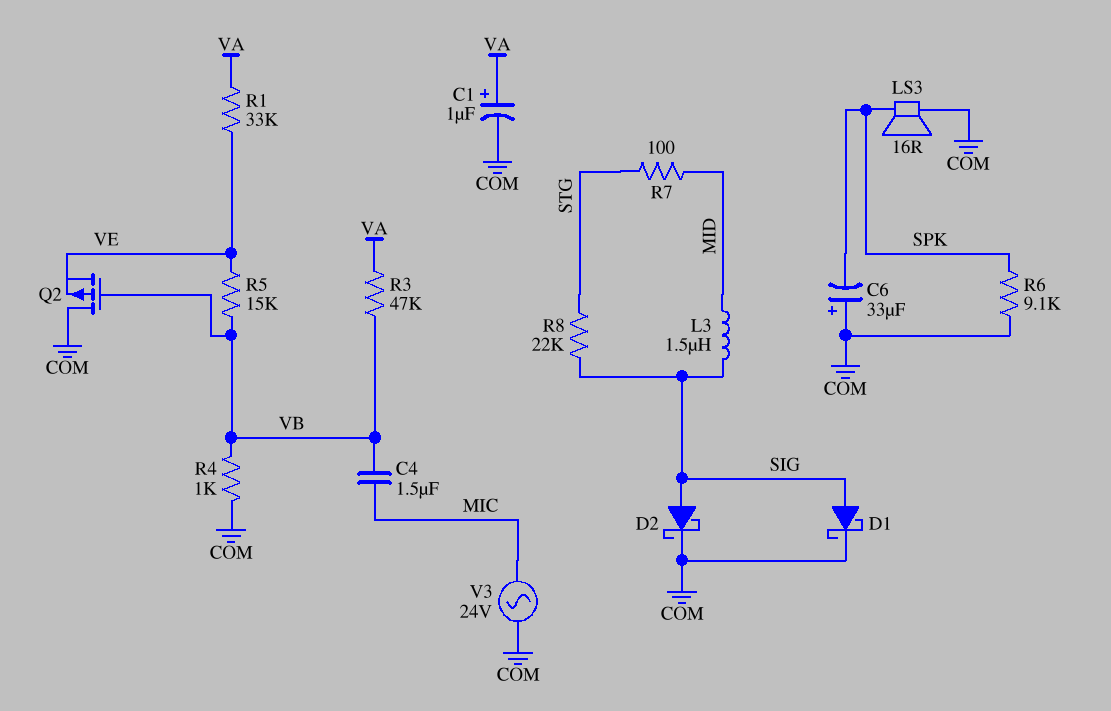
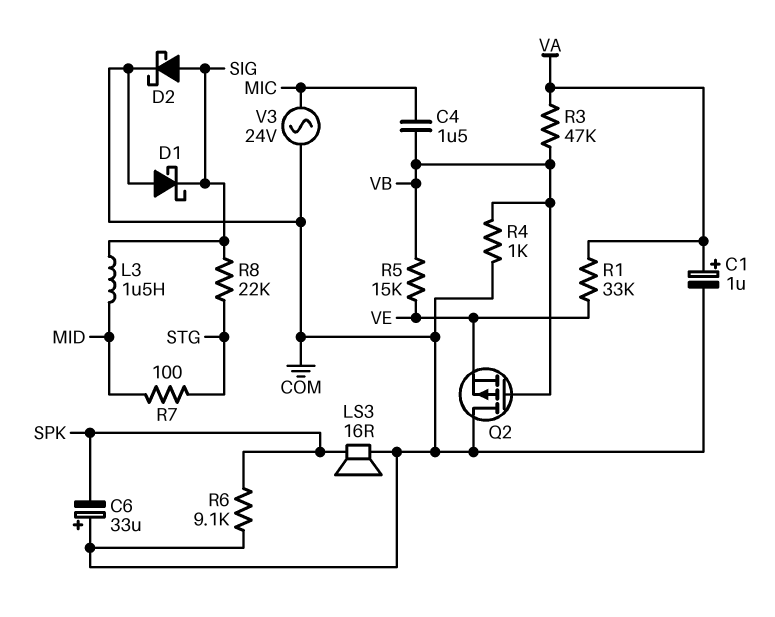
D1: schottky (A SIG, K COM) -> schottky (A COM, K SIG)

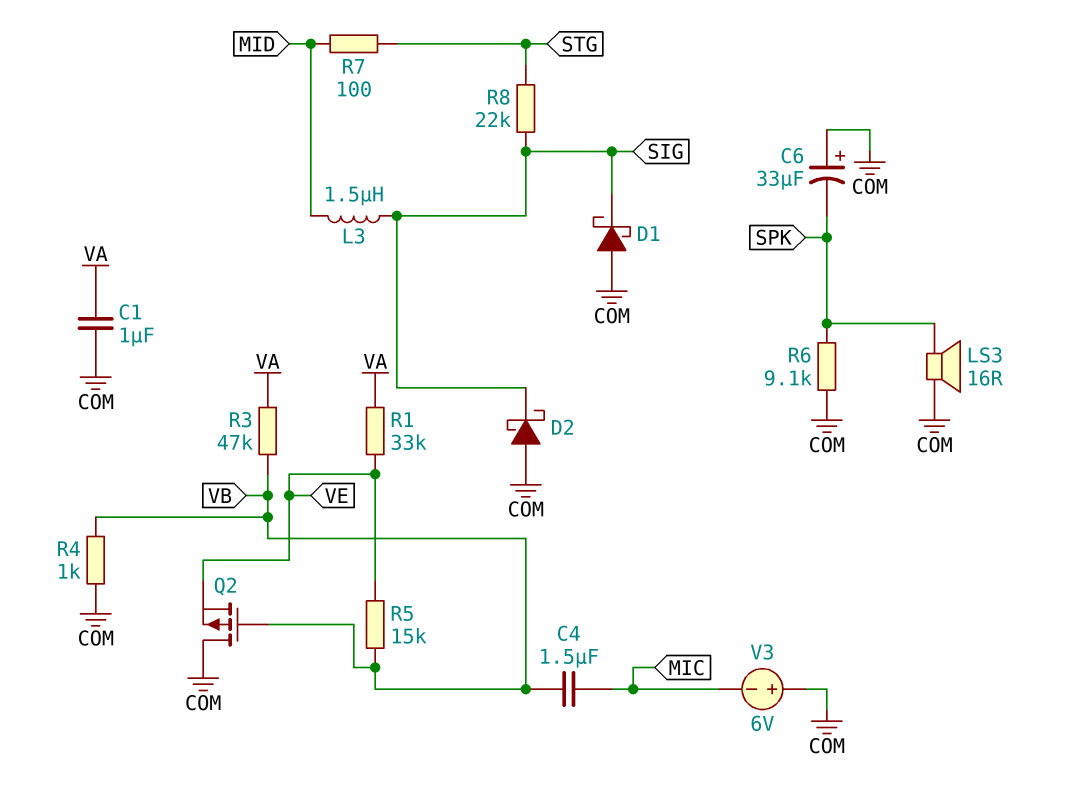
C1: 1uF (plus VA, minus COM) -> 1uF (COM, VA)
D2: schottky (A SIG, K COM) -> schottky (A COM, K SIG)
V3: AC 24V (COM, MIC) -> 6V (plus COM, minus MIC)

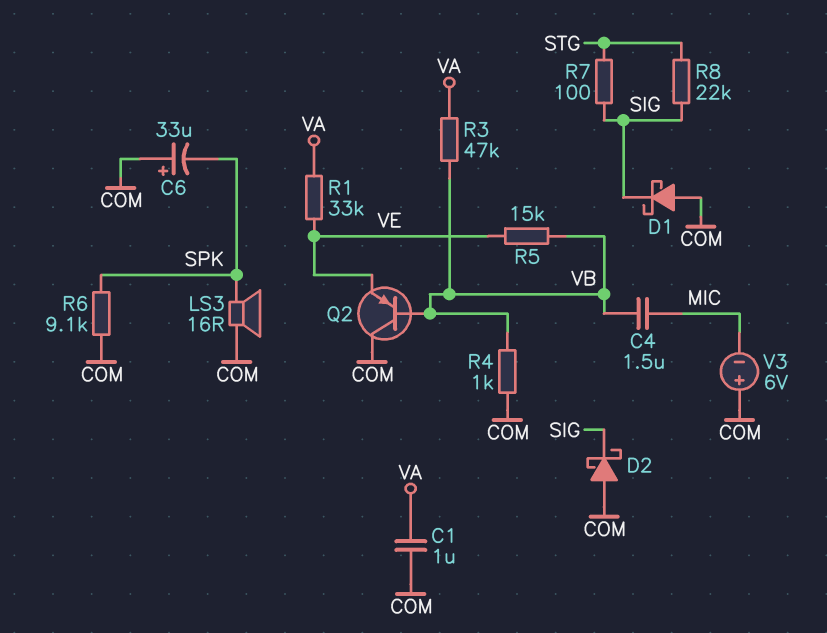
L3: 1.5uH (MID, SIG) -> none
Q2: PMOS (G VB, D COM, S VE) -> PNP (B VB, C COM, E VE)
R7: 100 (MID, STG) -> 100 (SIG, STG)

